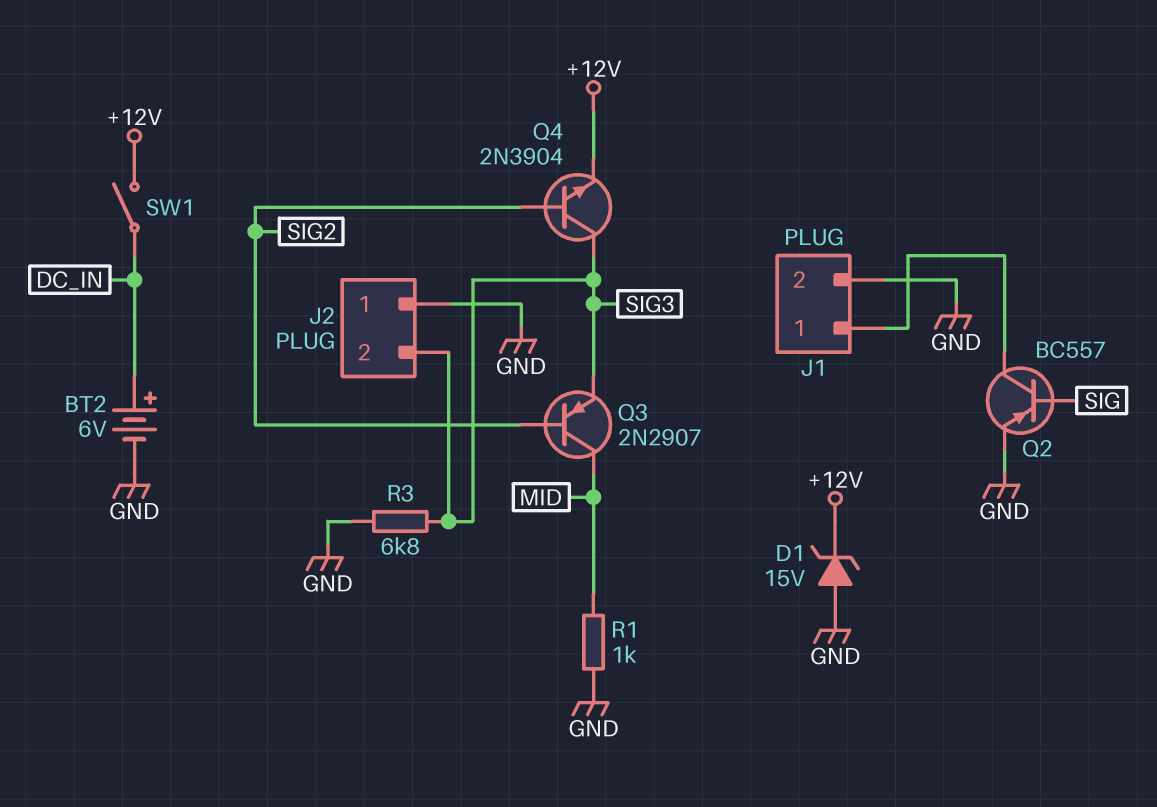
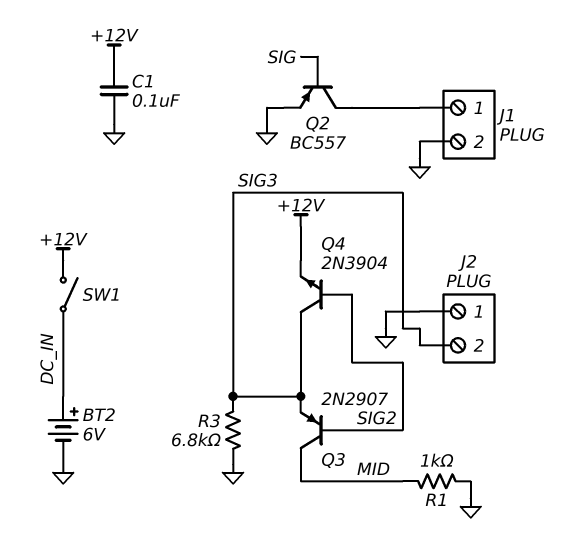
C1: none -> 100nF (+12V, GND)
D1: zener 15V (A GND, K +12V) -> none

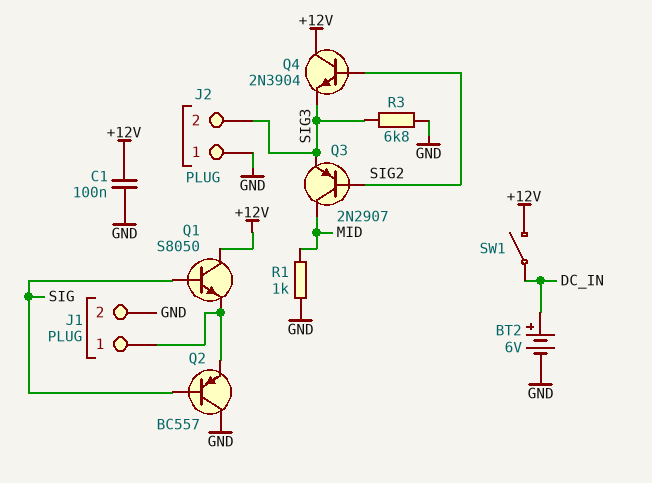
Q1: none -> NPN S8050 (B SIG, C +12V, E J1/1)
Q2: PNP BC557 (B SIG, C J1/1, E GND) -> PNP BC557 (B SIG, C GND, E J1/1)
Q4: NPN 2N3904 (B SIG2, C SIG3, E +12V) -> NPN 2N3904 (B SIG2, C +12V, E SIG3)

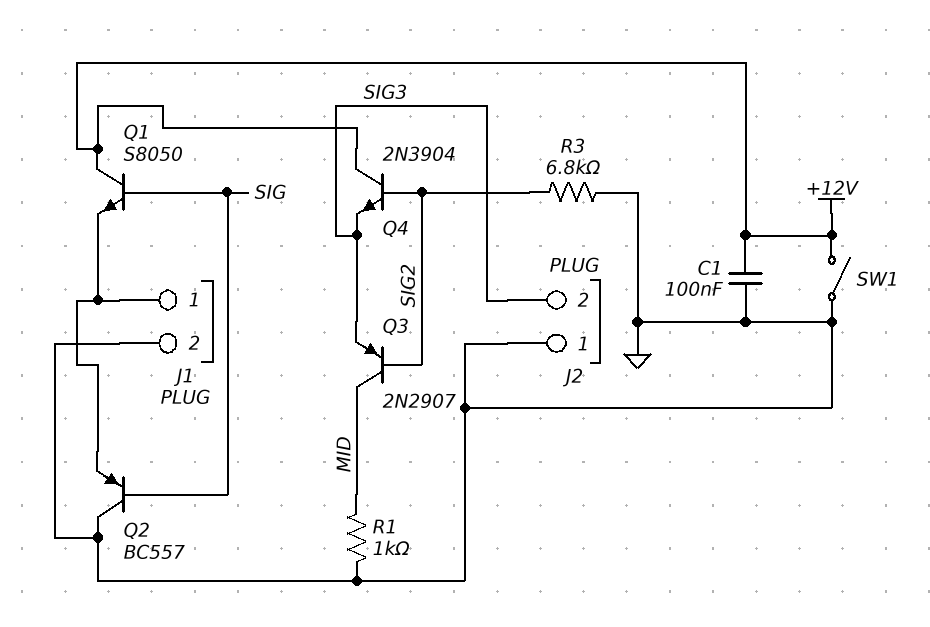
BT2: 6V (plus DC_IN, minus GND) -> none
R3: 6.8k (GND, SIG3) -> 6.8k (GND, SIG2)
SW1: switch (+12V, DC_IN) -> switch (+12V, GND)

